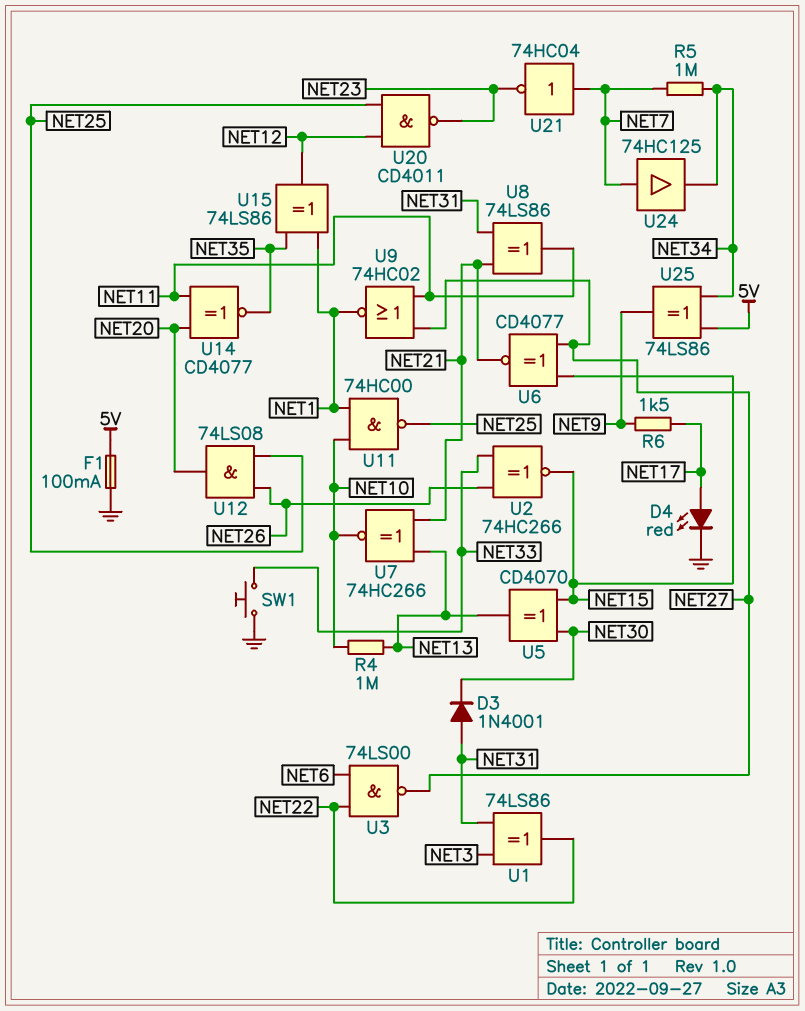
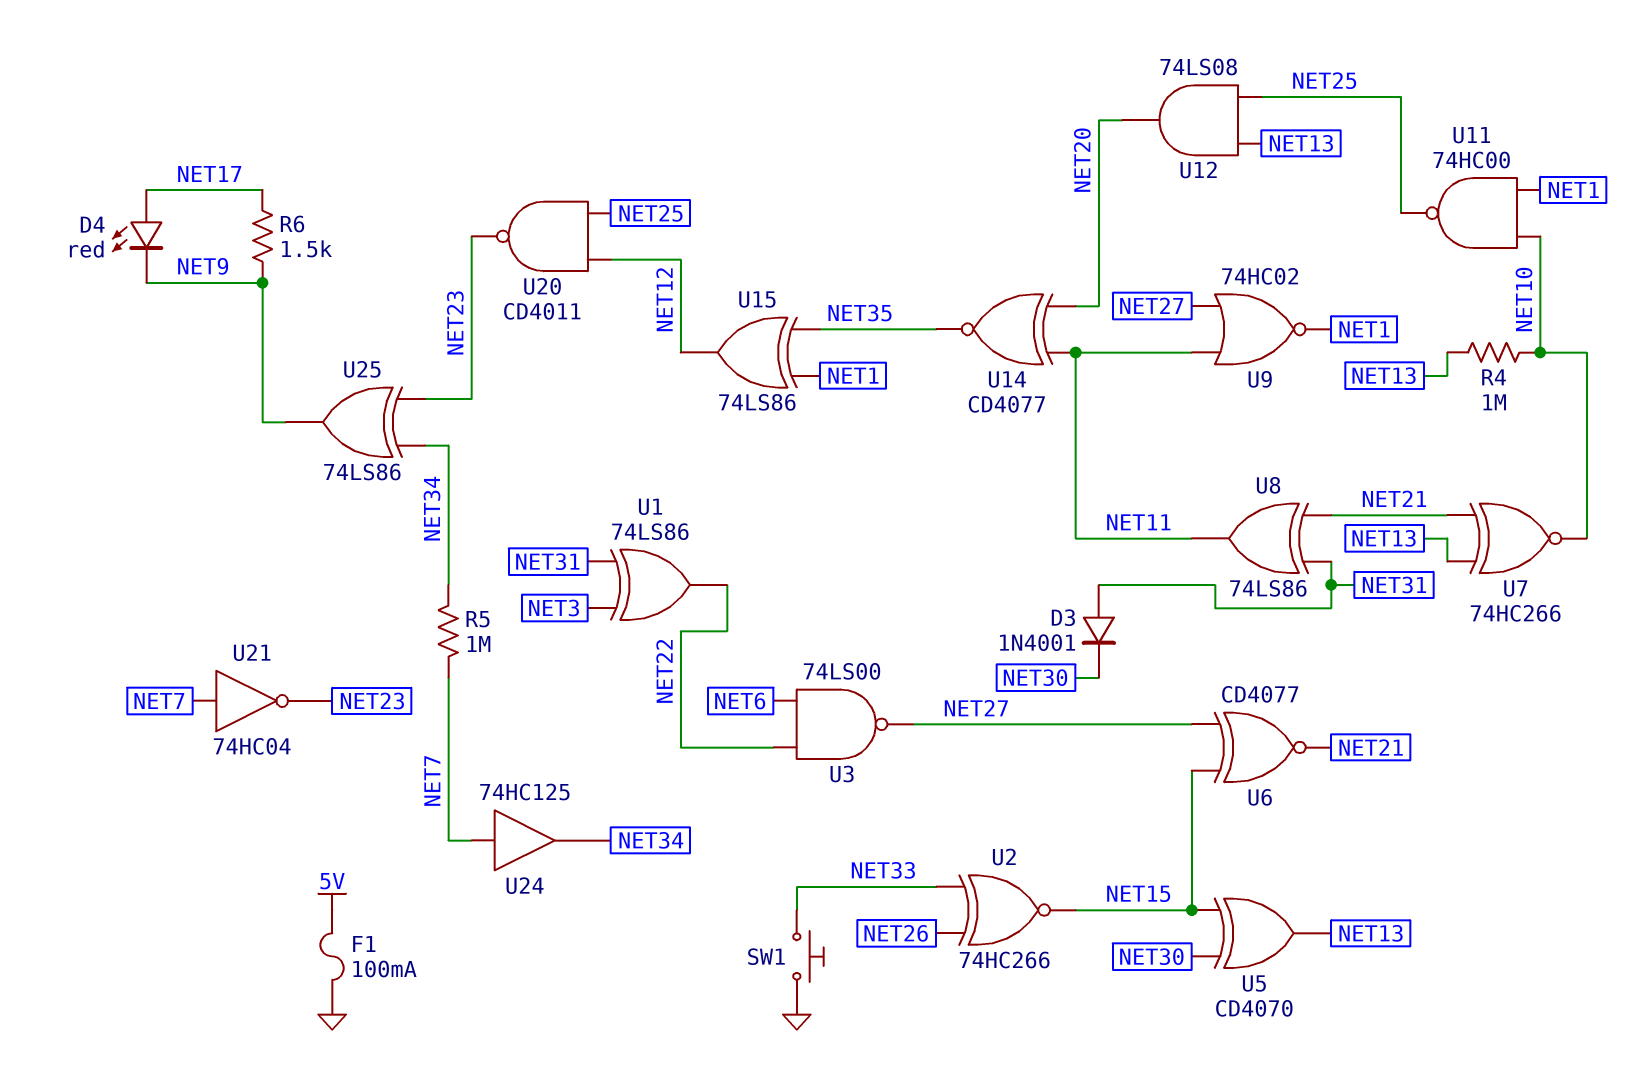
D4: LED red (A NET17, K GND) -> LED red (A NET17, K NET9)
U12: AND 74LS08 (in NET25, in NET26, out NET20) -> AND 74LS08 (in NET13, in NET25, out NET20)
U25: XOR 74LS86 (in 5V, in NET34, out NET9) -> XOR 74LS86 (in NET23, in NET34, out NET9)

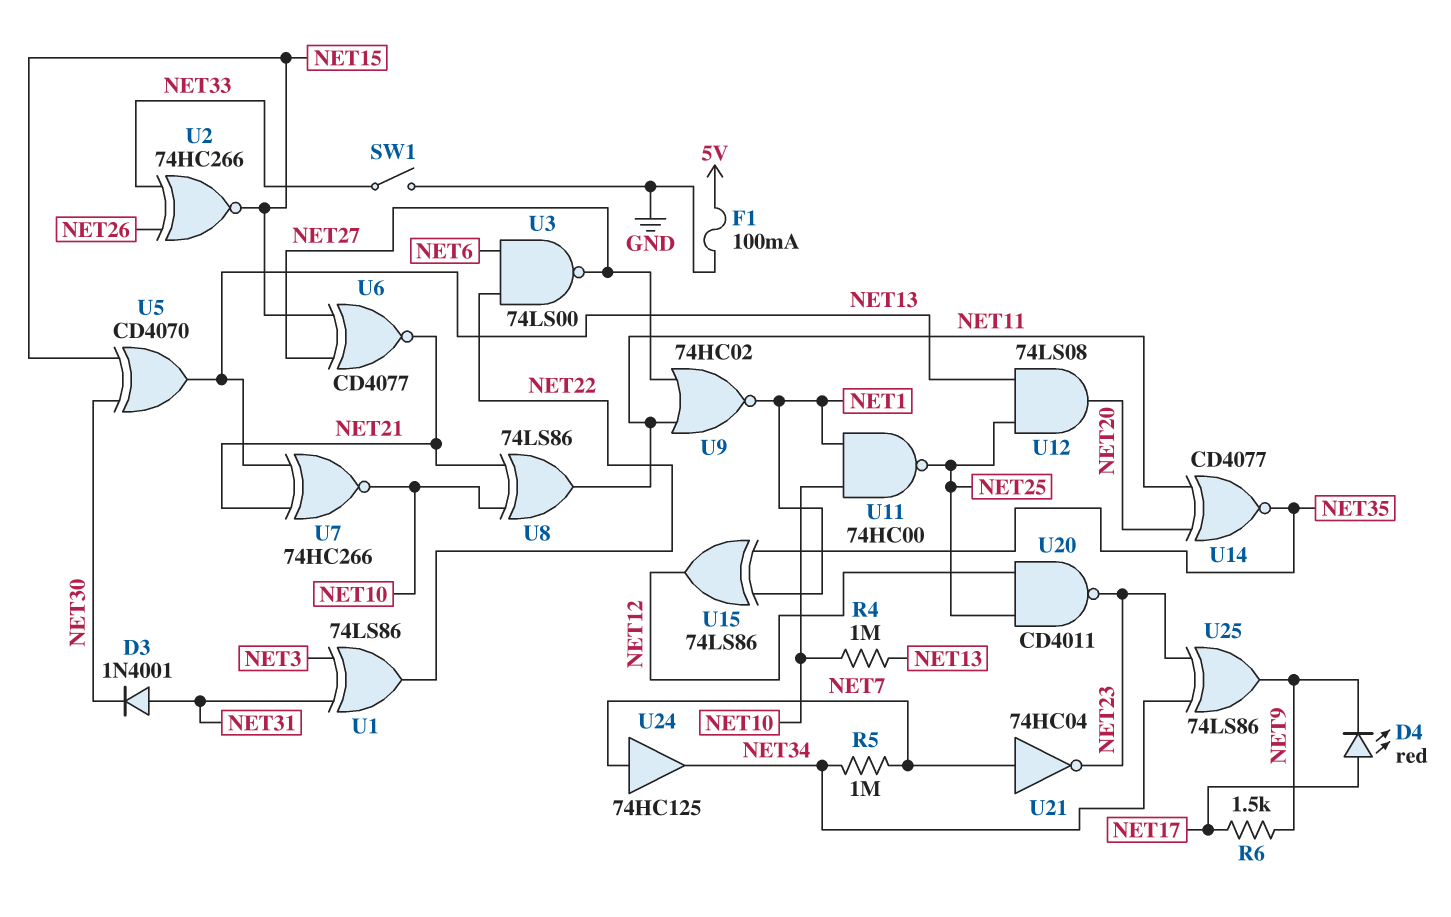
SW1: button (GND, NET33) -> switch (GND, NET33)
U8: XOR 74LS86 (in NET21, in NET31, out NET11) -> XOR 74LS86 (in NET10, in NET21, out NET11)

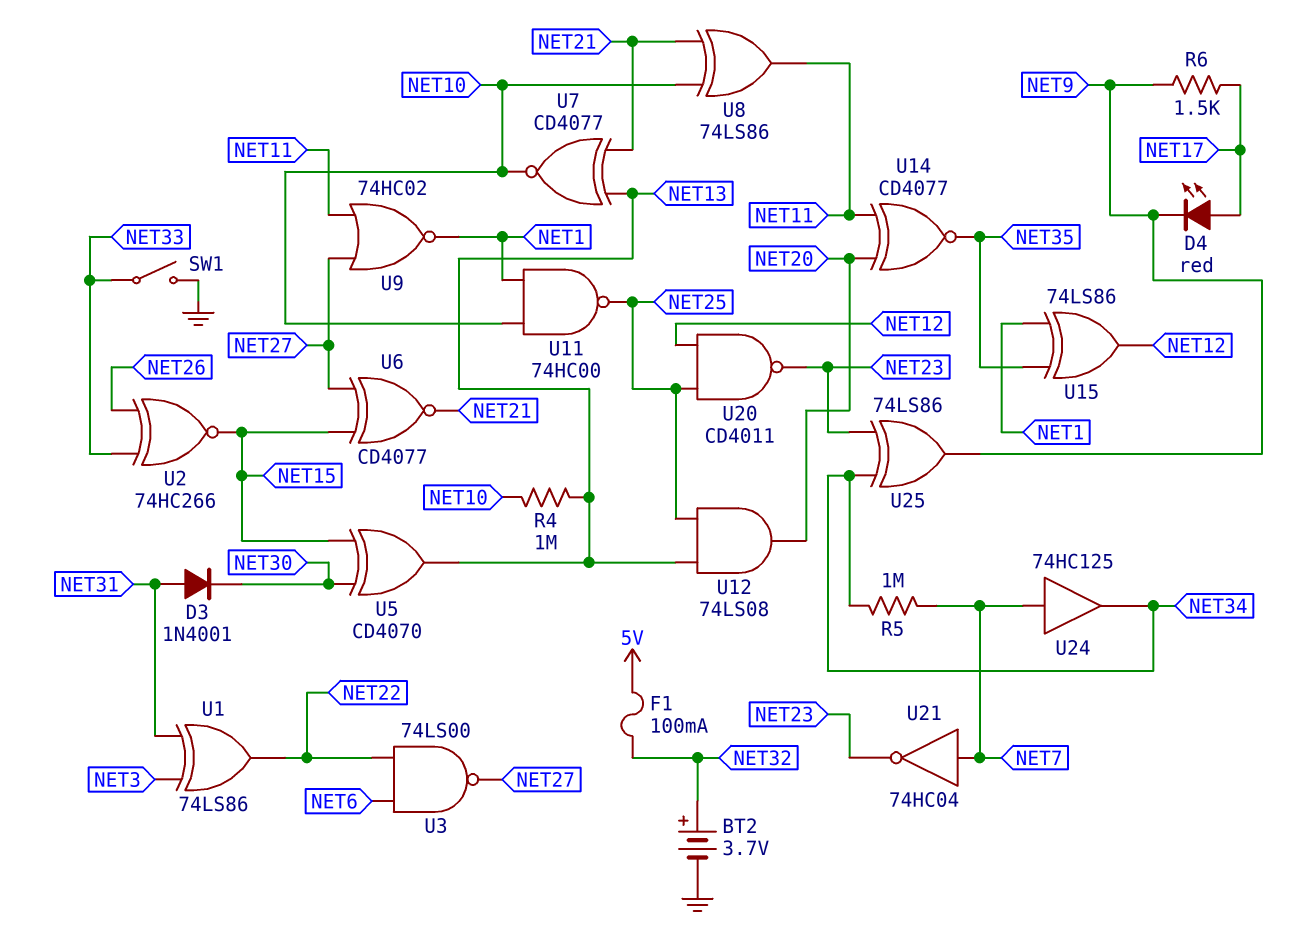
BT2: none -> 3.7V (plus NET32, minus GND)
F1: 100mA (5V, GND) -> 100mA (5V, NET32)
U7: XNOR 74HC266 (in NET13, in NET21, out NET10) -> XNOR CD4077 (in NET13, in NET21, out NET10)

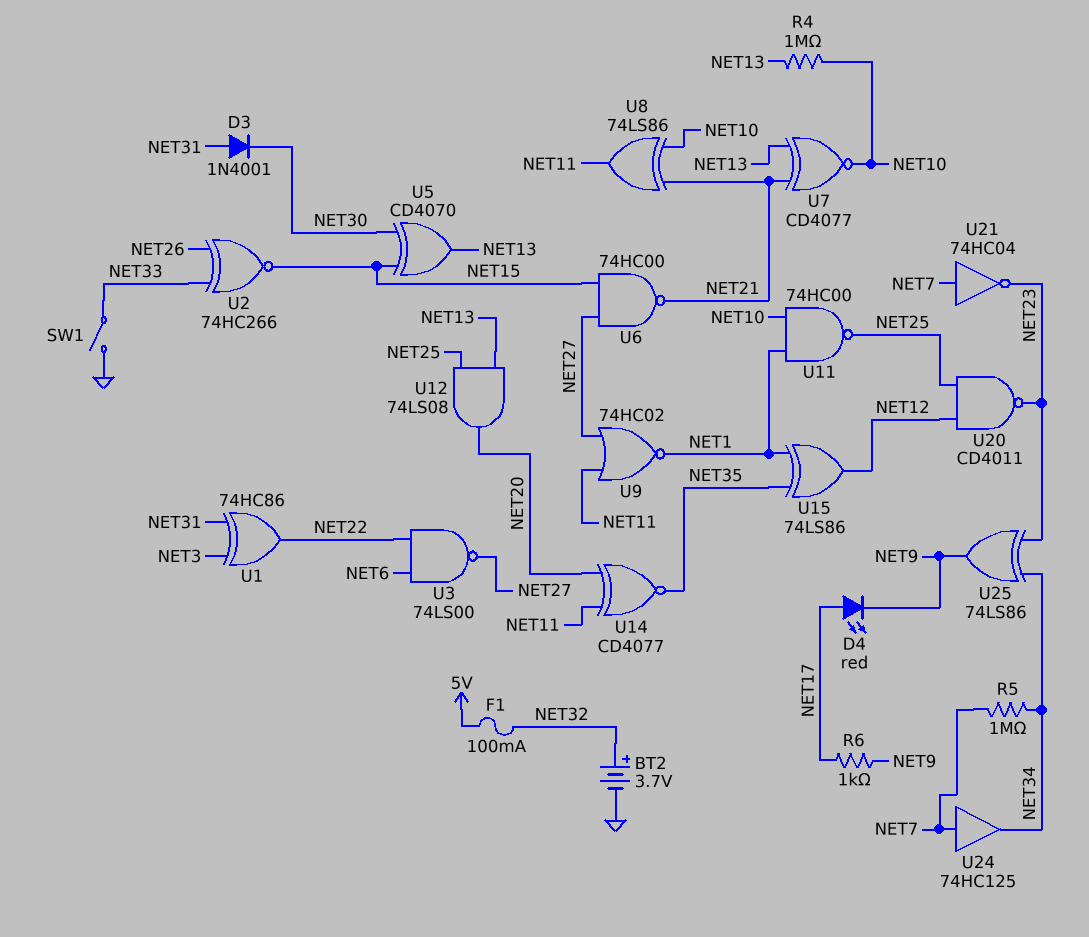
R6: 1.5k (NET9, NET17) -> 1k (NET9, NET17)
U1: XOR 74LS86 (in NET3, in NET31, out NET22) -> XOR 74HC86 (in NET3, in NET31, out NET22)
U6: XNOR CD4077 (in NET15, in NET27, out NET21) -> NAND 74HC00 (in NET15, in NET27, out NET21)

